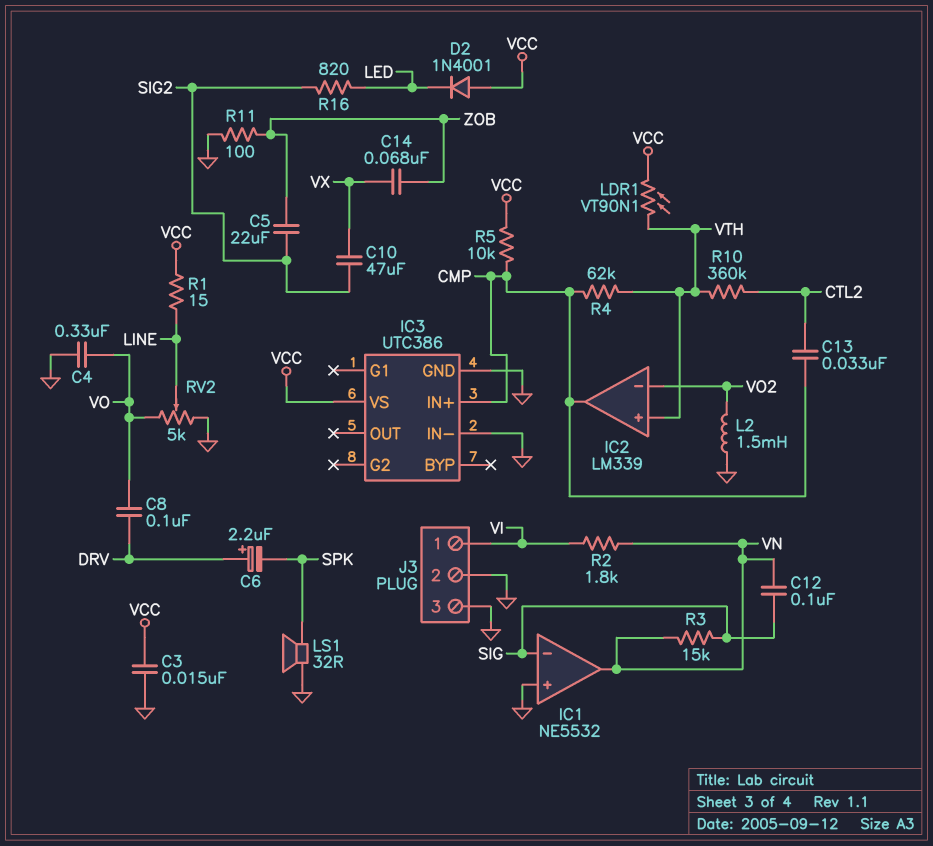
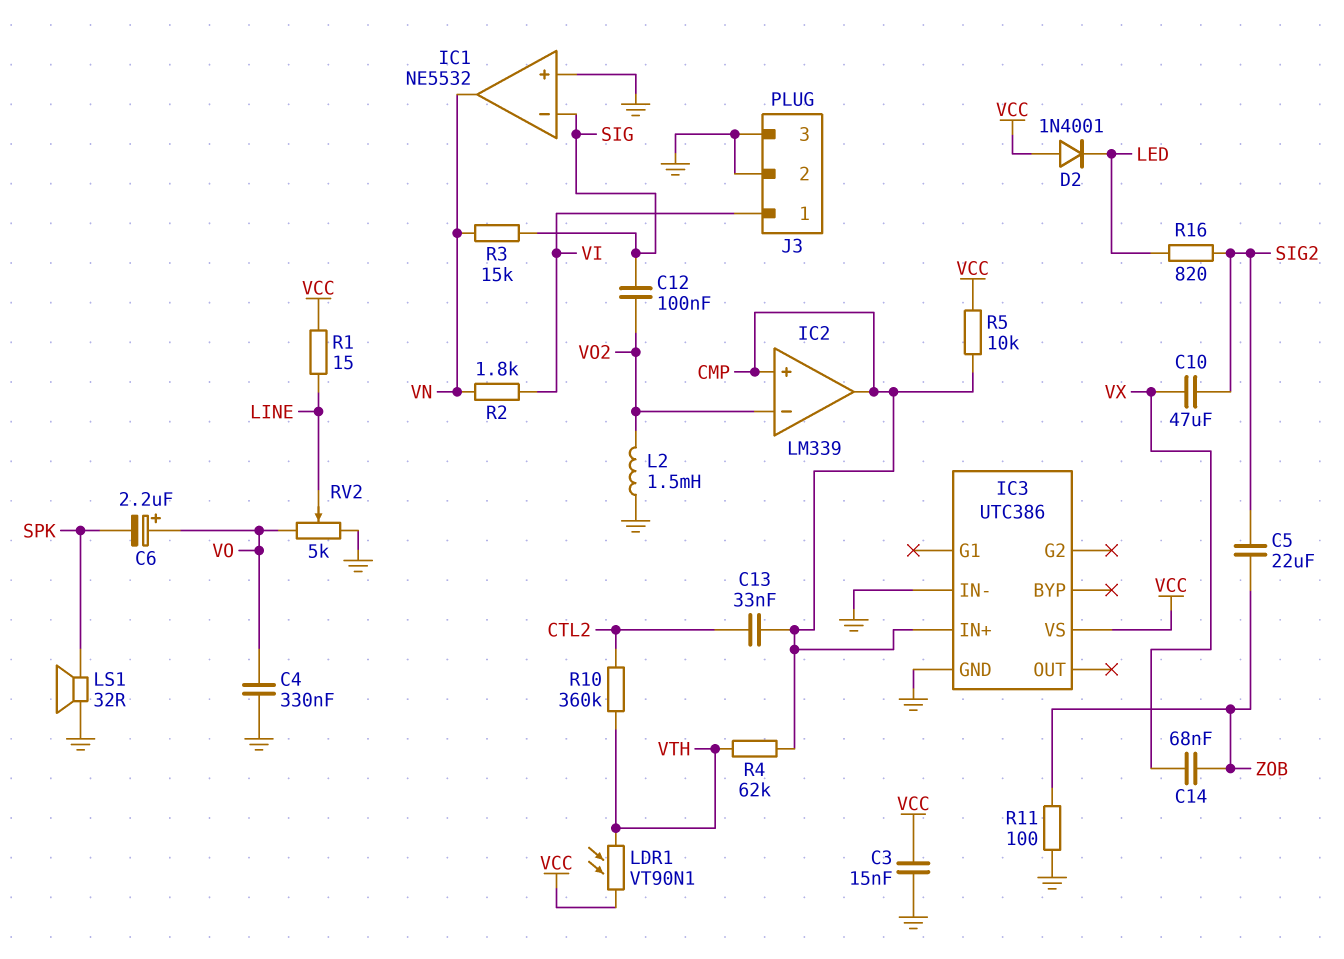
C6: 2.2uF (plus DRV, minus SPK) -> 2.2uF (plus VO, minus SPK)
C8: 100nF (DRV, VO) -> none
C12: 100nF (SIG, VN) -> 100nF (SIG, VO2)
IC2 pin in+: VTH -> CMP

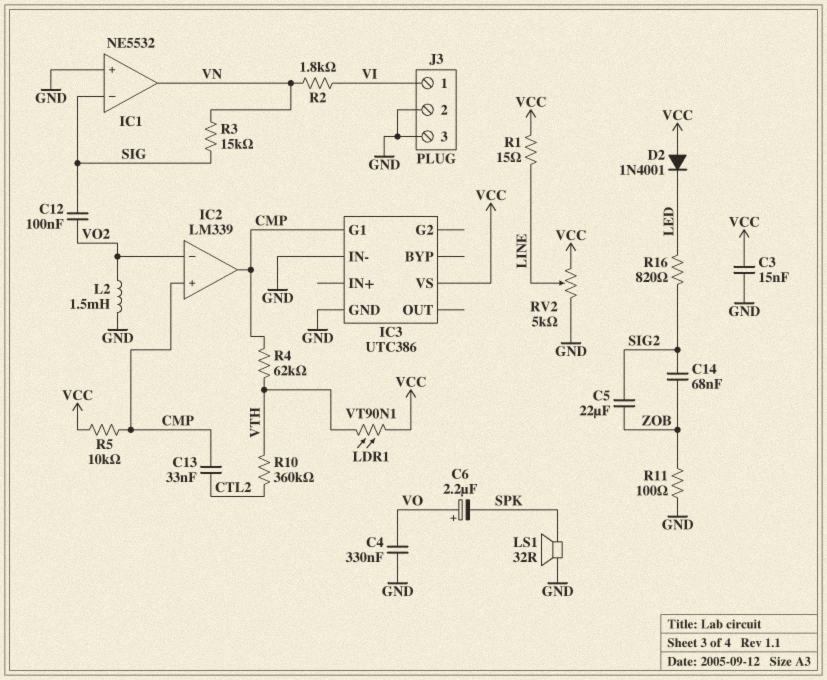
C10: 47uF (SIG2, VX) -> none
C14: 68nF (VX, ZOB) -> 68nF (SIG2, ZOB)
IC3 pin G1: none -> CMP
IC3 pin IN+: CMP -> none
RV2: 5k (GND, VO, wiper LINE) -> 5k (GND, VCC, wiper LINE)

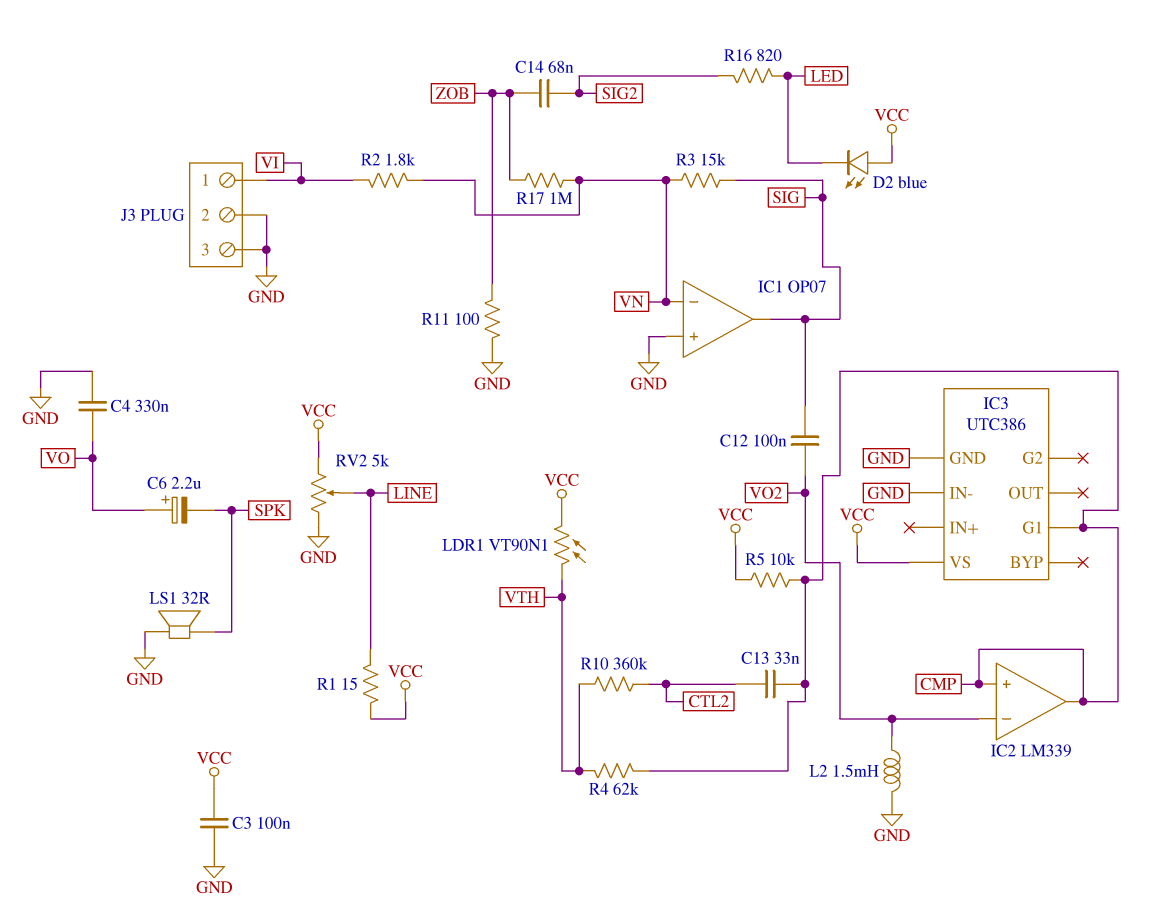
C3: 15nF (GND, VCC) -> 100nF (GND, VCC)
C5: 22uF (SIG2, ZOB) -> none
D2: diode 1N4001 (A VCC, K LED) -> LED blue (A VCC, K LED)
IC1: NE5532 -> OP07
IC1 pin in-: SIG -> VN
IC1 pin out: VN -> SIG
R17: none -> 1M (VN, ZOB)

